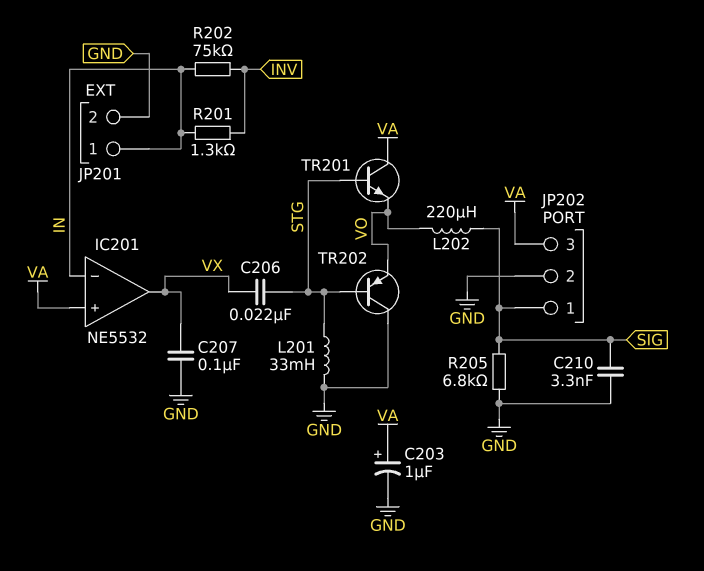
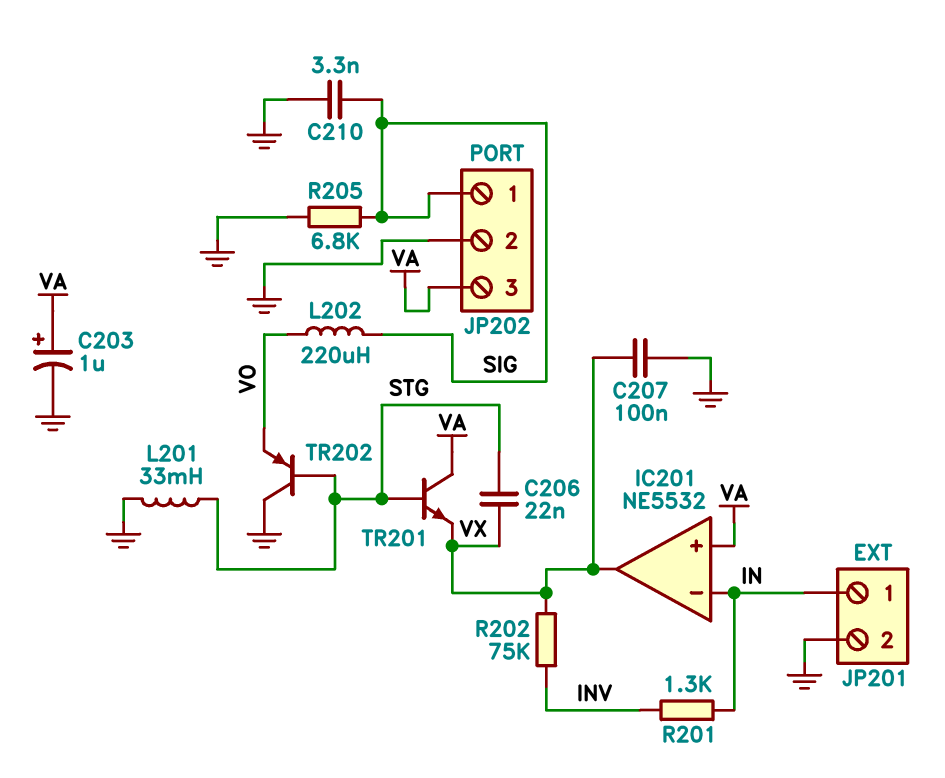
R202: 75k (IN, INV) -> 75k (INV, VX)
TR201: NPN (B STG, C VA, E VO) -> NPN (B STG, C VA, E VX)

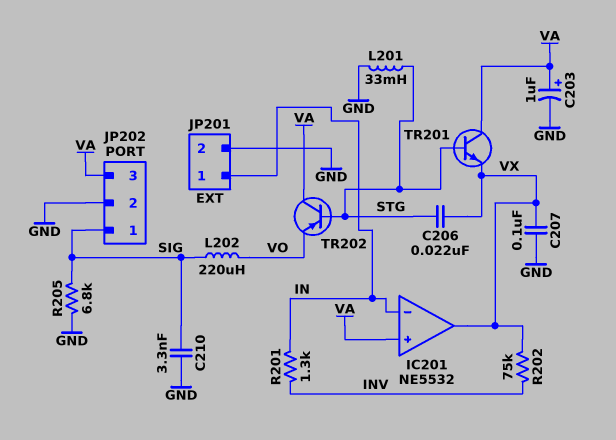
TR202: PNP (B STG, C GND, E VO) -> PNP (B STG, C VA, E VO)

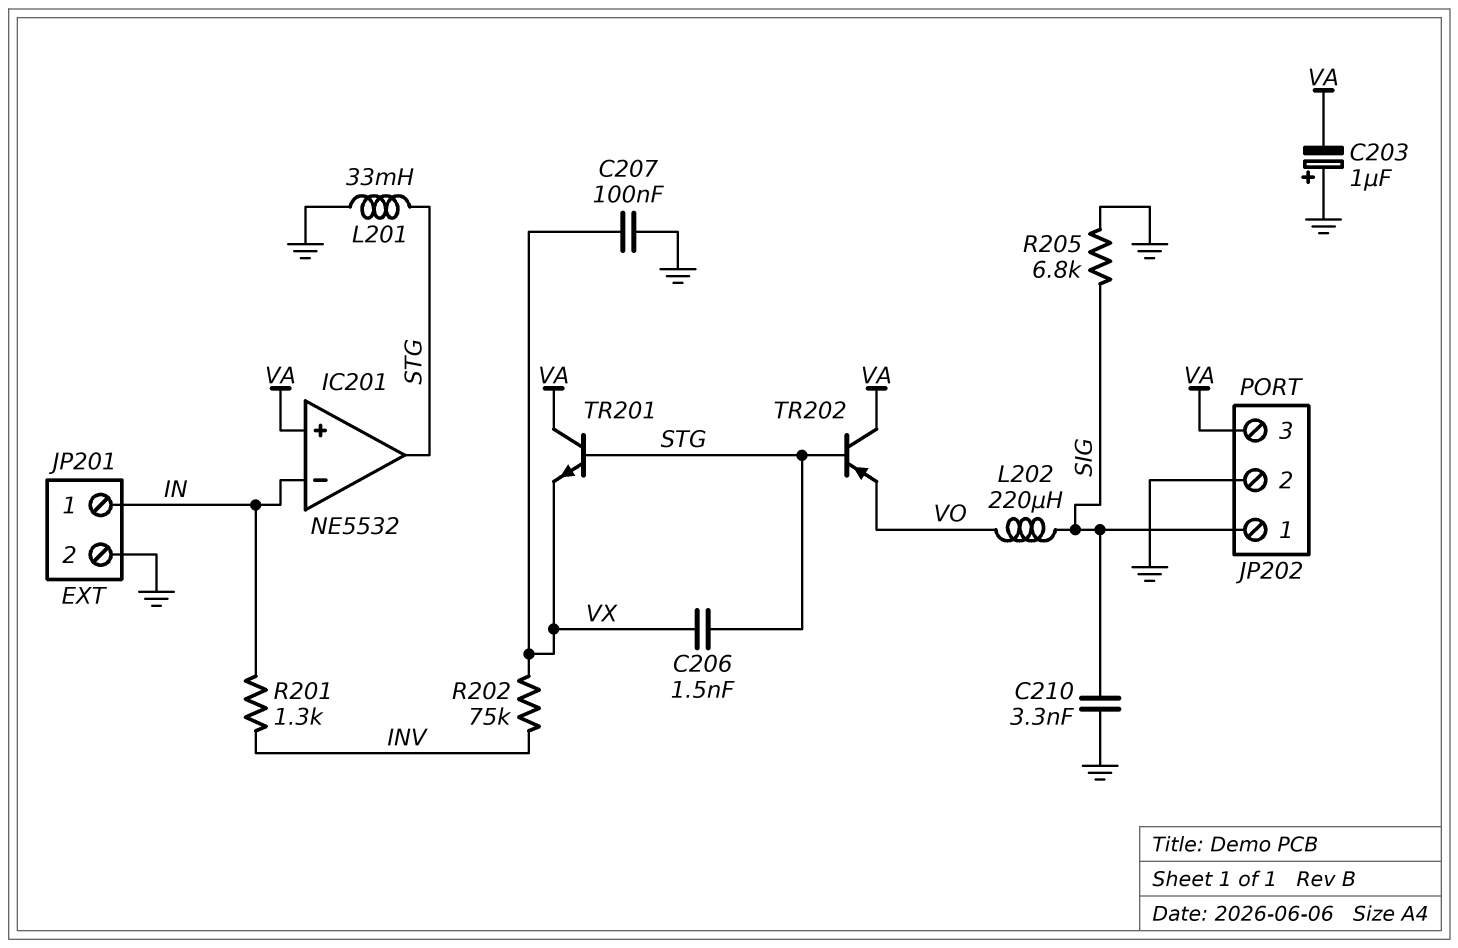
C203: 1uF (plus VA, minus GND) -> 1uF (plus GND, minus VA)
C206: 22nF (STG, VX) -> 1.5nF (STG, VX)
IC201 pin out: VX -> STG

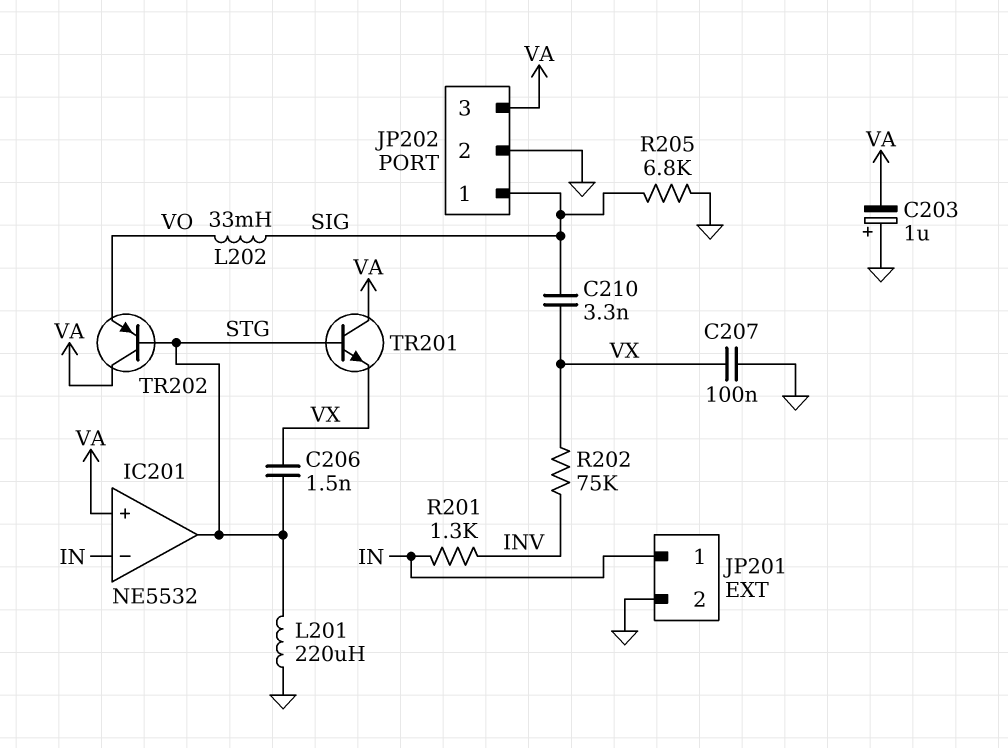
C210: 3.3nF (GND, SIG) -> 3.3nF (SIG, VX)
L201: 33mH (GND, STG) -> 220uH (GND, STG)
L202: 220uH (SIG, VO) -> 33mH (SIG, VO)

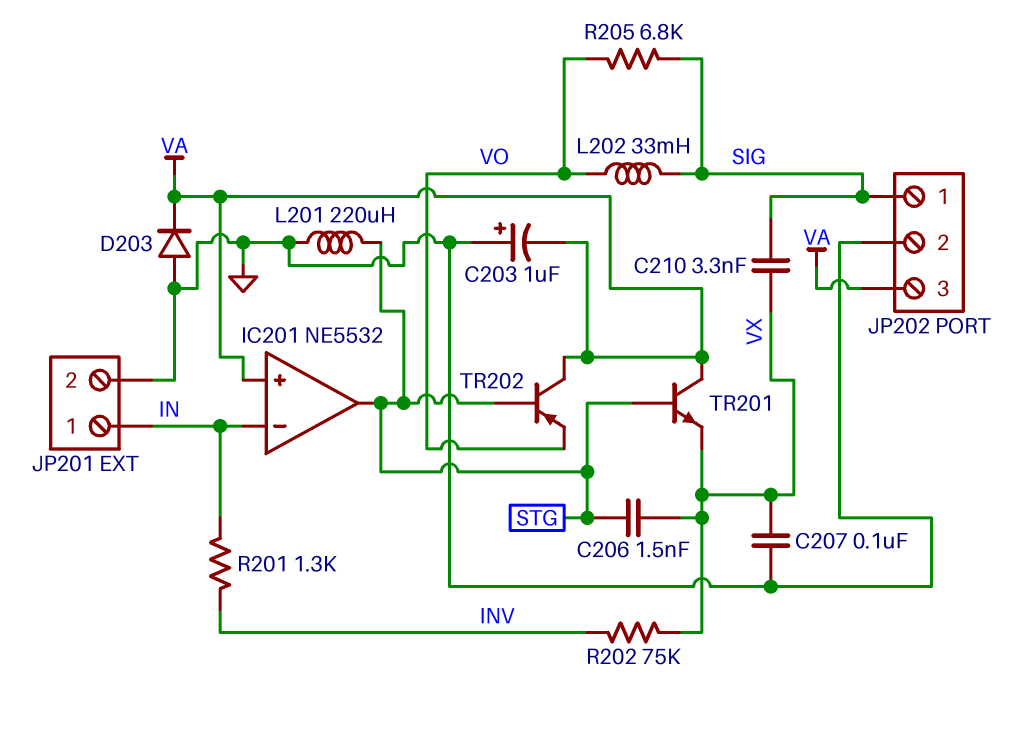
D203: none -> diode (A GND, K VA)
R205: 6.8k (GND, SIG) -> 6.8k (SIG, VO)

